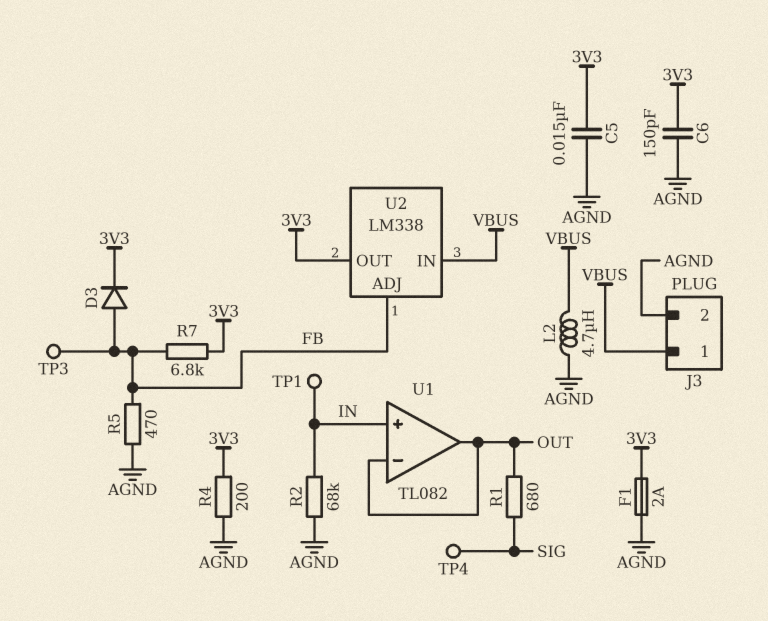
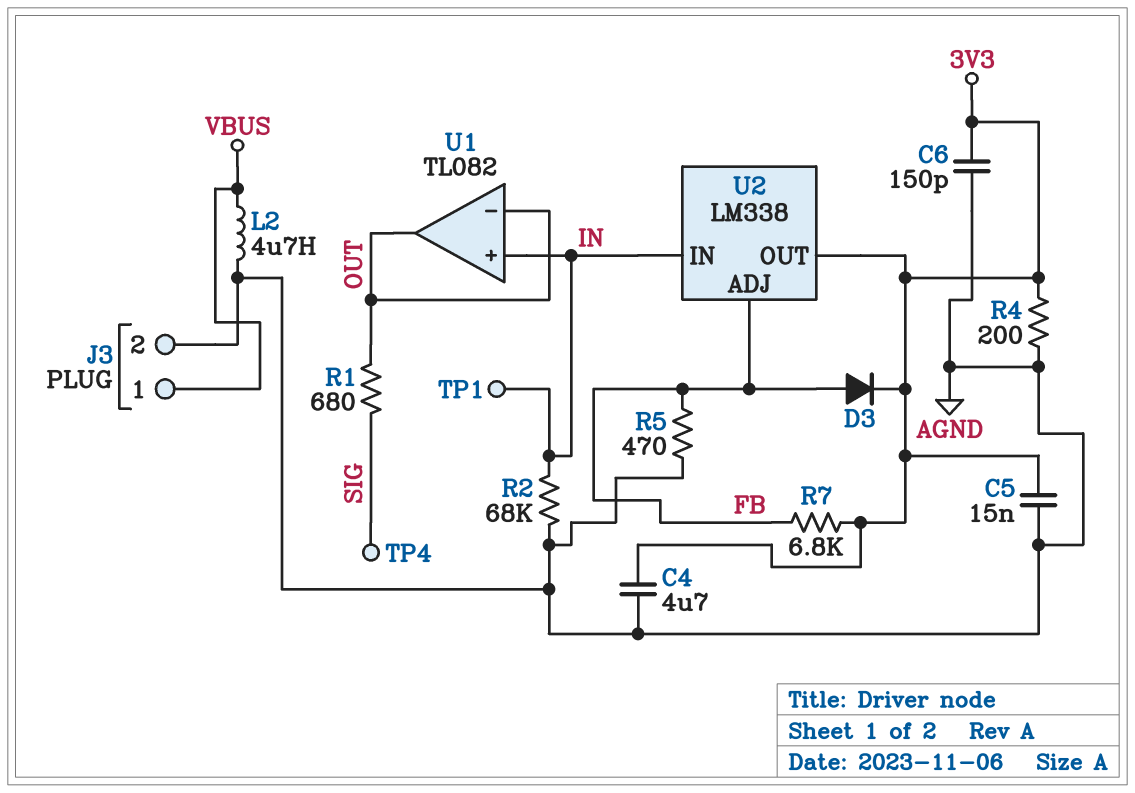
C4: none -> 4.7uF (3V3, AGND)
F1: 2A (3V3, AGND) -> none
TP3: test point (FB) -> none
U2 pin IN: VBUS -> IN

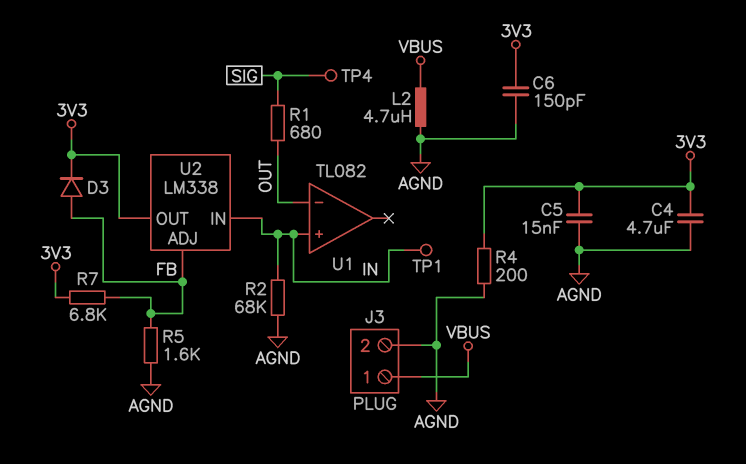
R5: 470 (AGND, FB) -> 1.6k (AGND, FB)
U1 pin out: OUT -> none

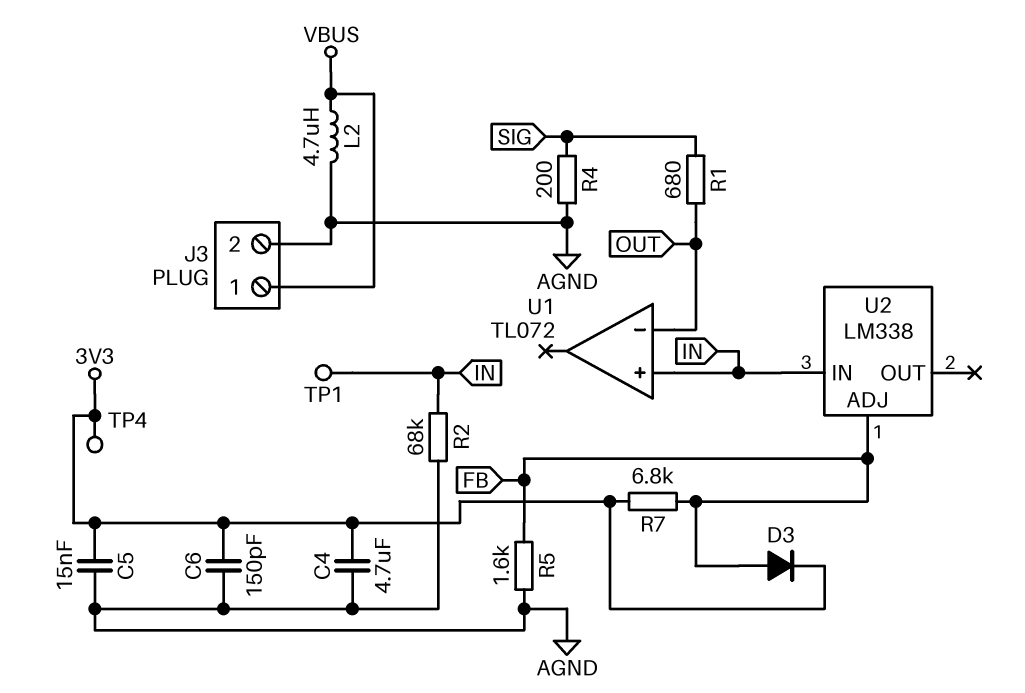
R4: 200 (3V3, AGND) -> 200 (AGND, SIG)
TP4: test point (SIG) -> test point (3V3)
U1: TL082 -> TL072
U2 pin OUT: 3V3 -> none

